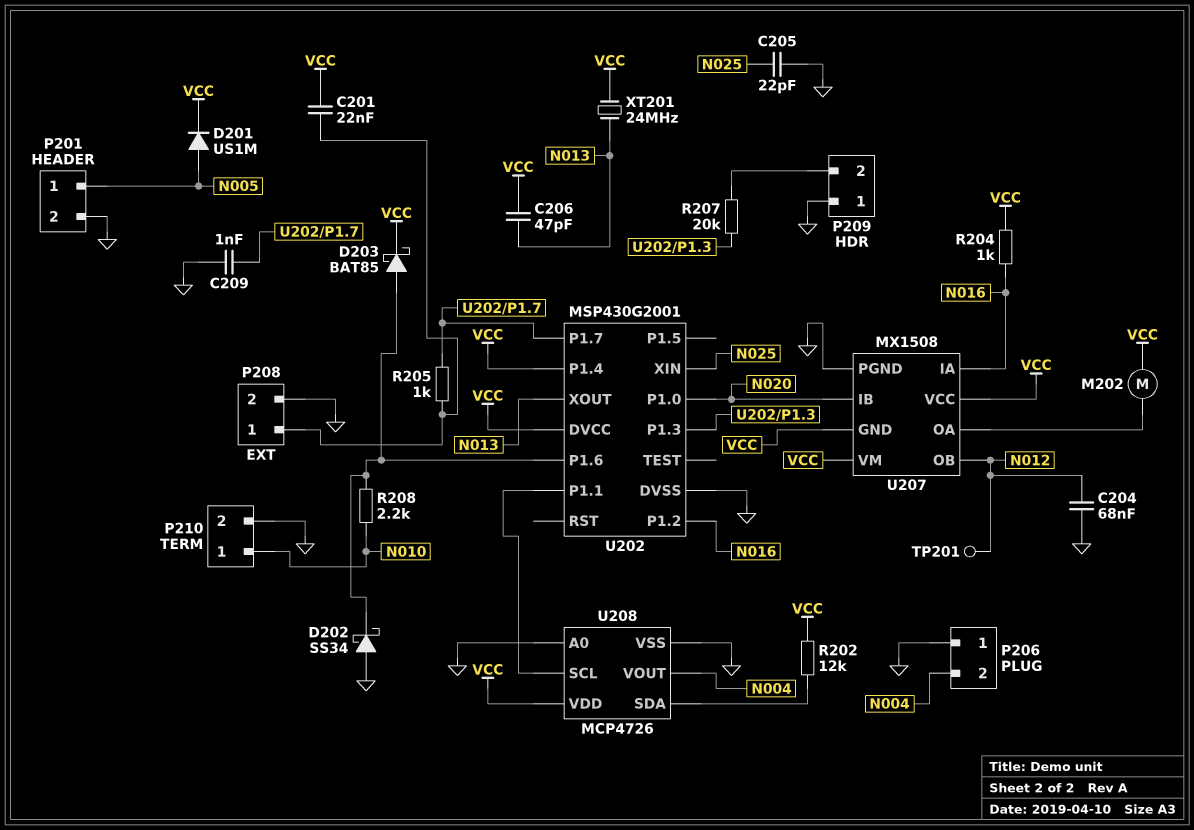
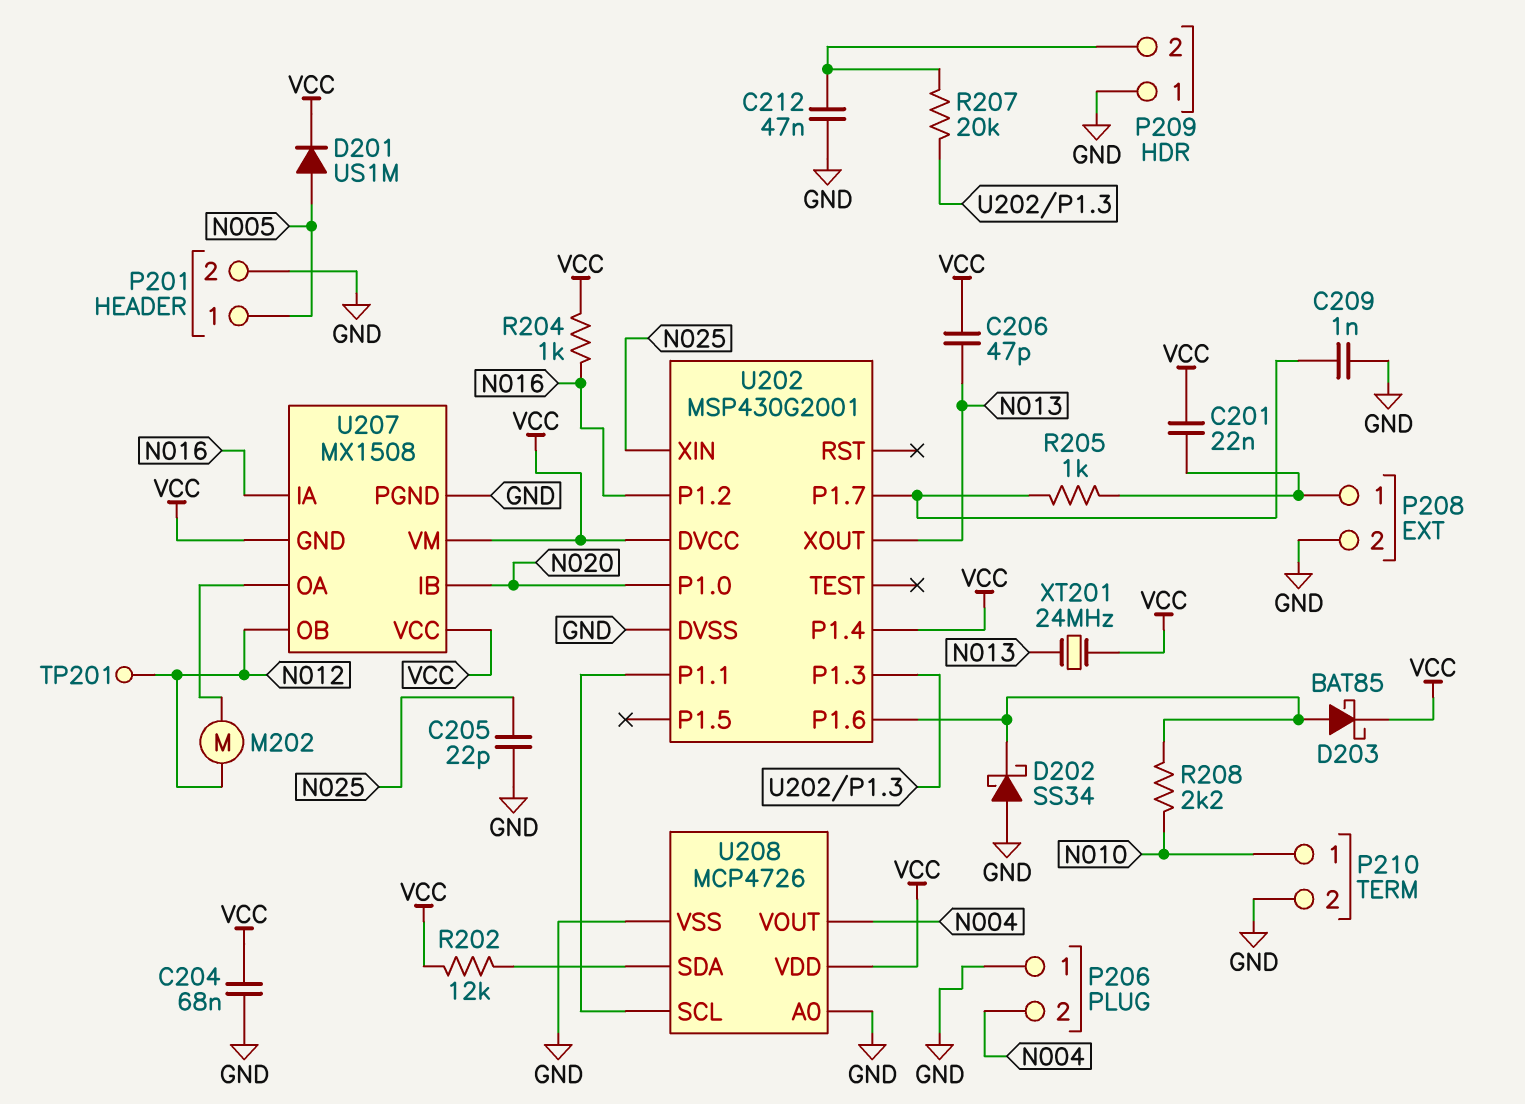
C204: 68nF (GND, N012) -> 68nF (GND, VCC)
C212: none -> 47nF (GND, P209/2)
M202: motor (U207/OA, VCC) -> motor (N012, U207/OA)

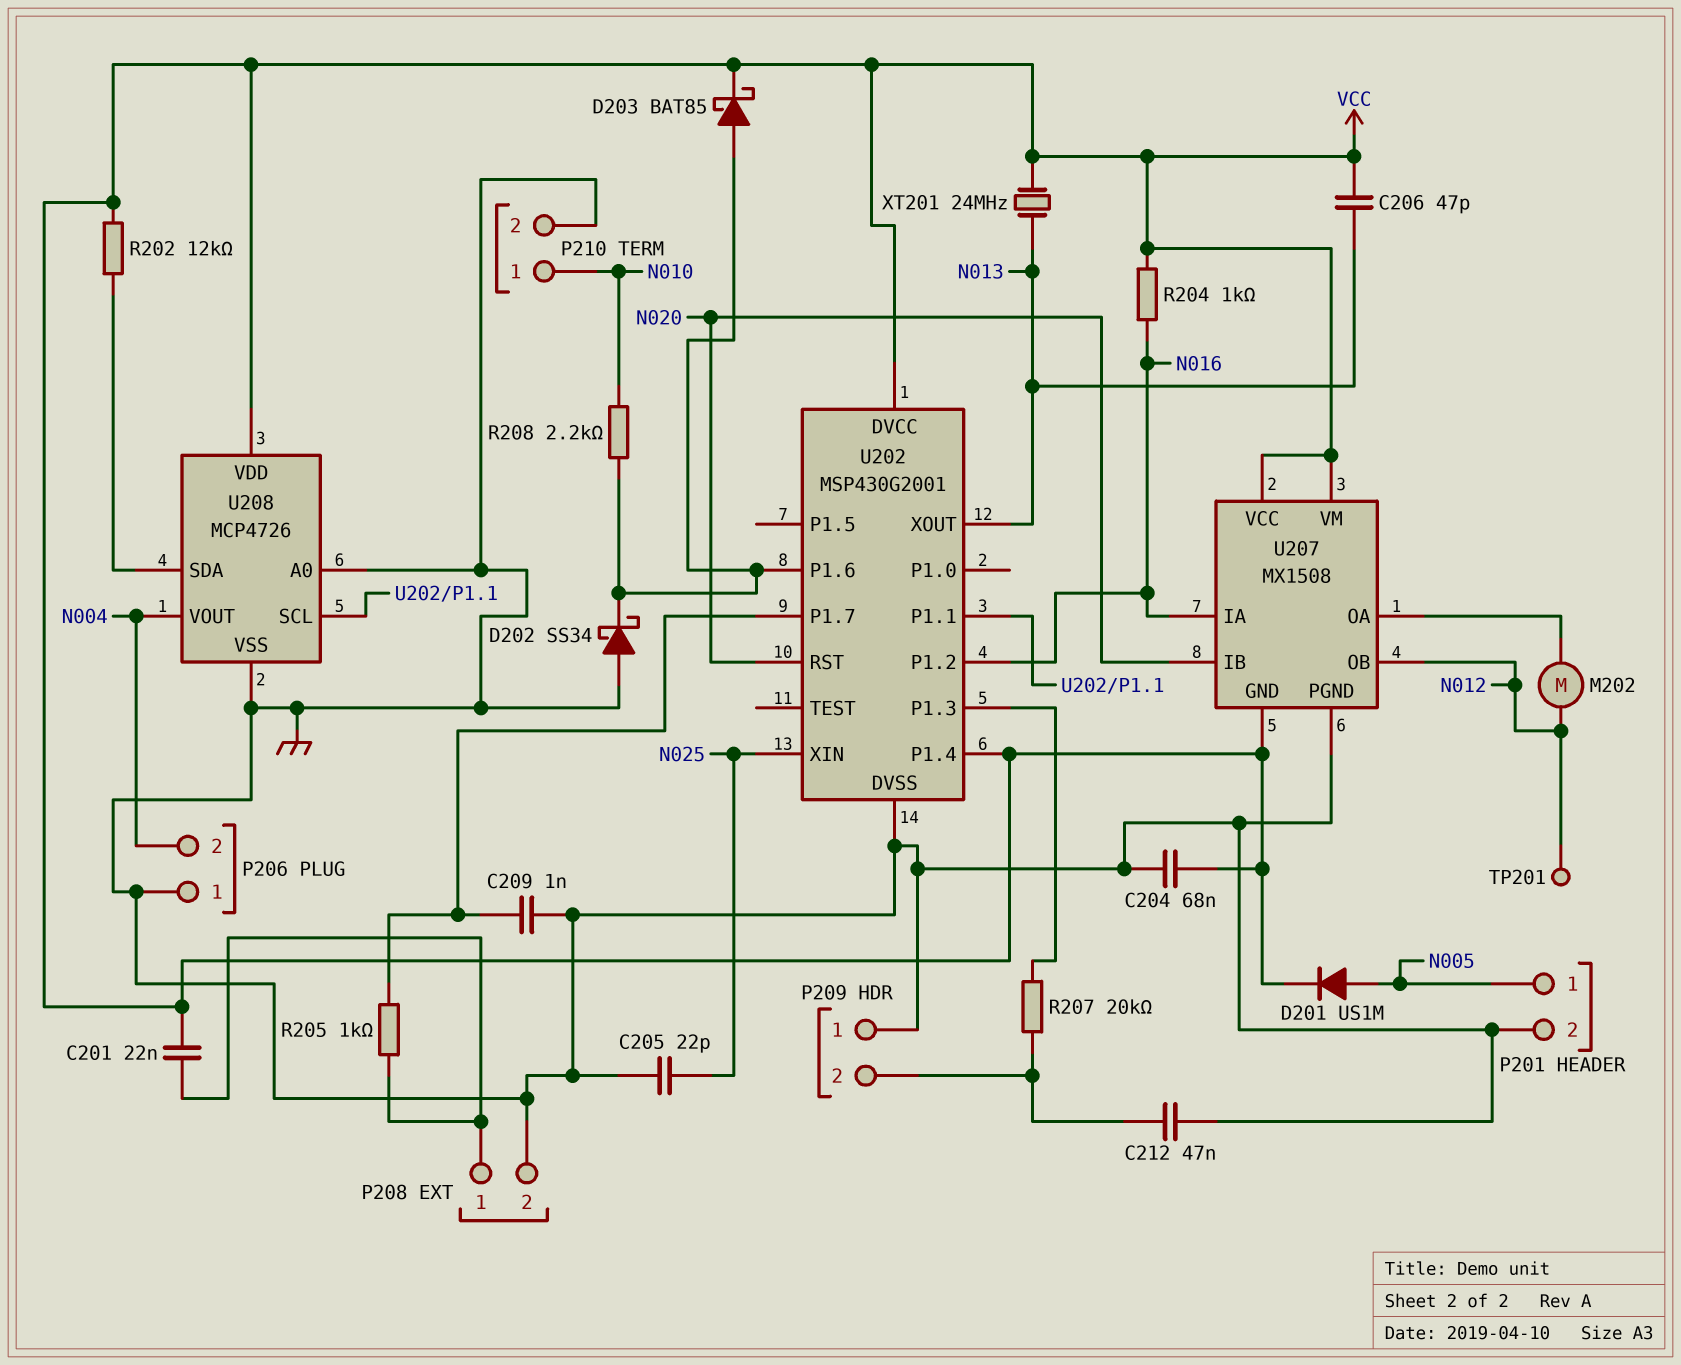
U202 pin P1.0: N020 -> none
U202 pin RST: none -> N020

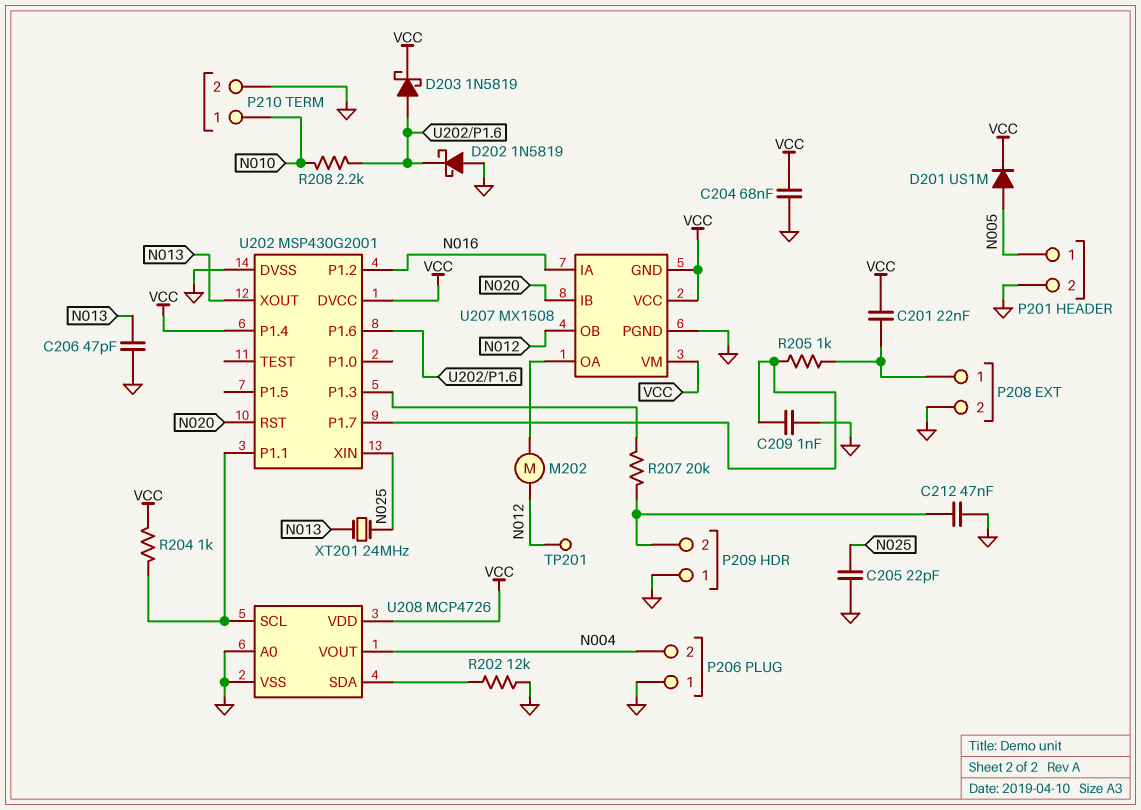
C206: 47pF (N013, VCC) -> 47pF (GND, N013)
D202: schottky SS34 (A GND, K U202/P1.6) -> schottky 1N5819 (A GND, K U202/P1.6)
D203: schottky BAT85 (A U202/P1.6, K VCC) -> schottky 1N5819 (A U202/P1.6, K VCC)
R202: 12k (U208/SDA, VCC) -> 12k (GND, U208/SDA)
R204: 1k (N016, VCC) -> 1k (U202/P1.1, VCC)
XT201: 24MHz (N013, VCC) -> 24MHz (N013, N025)

